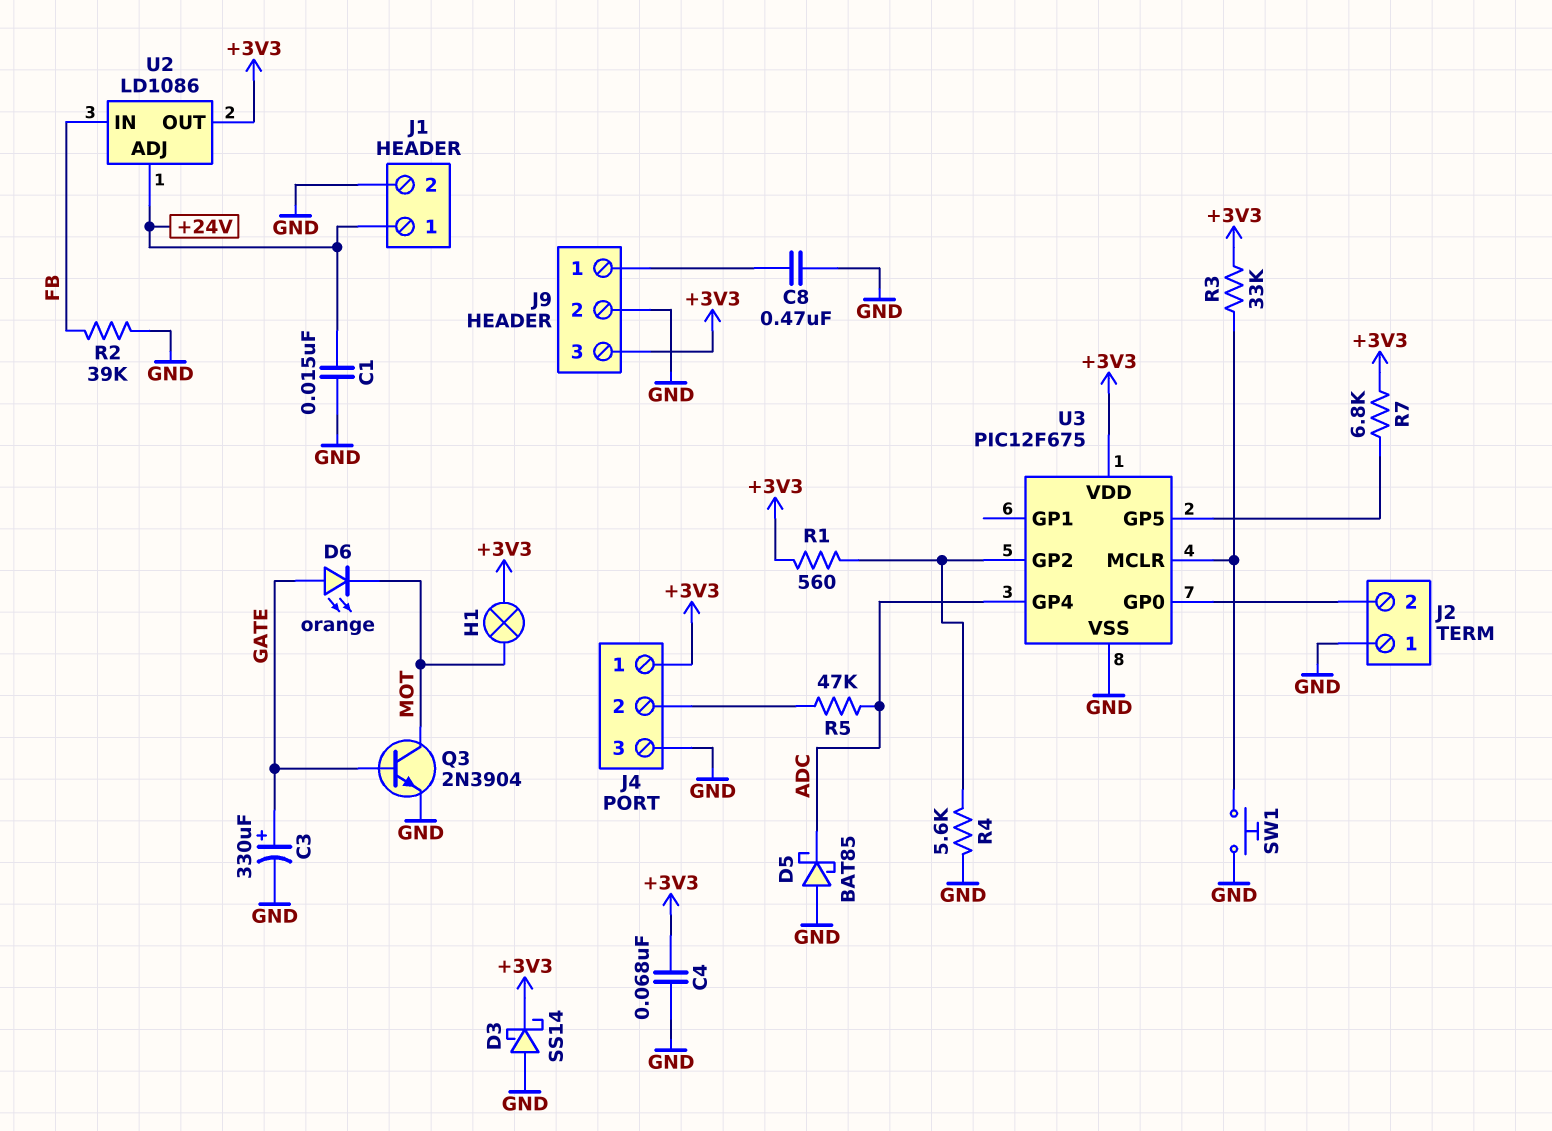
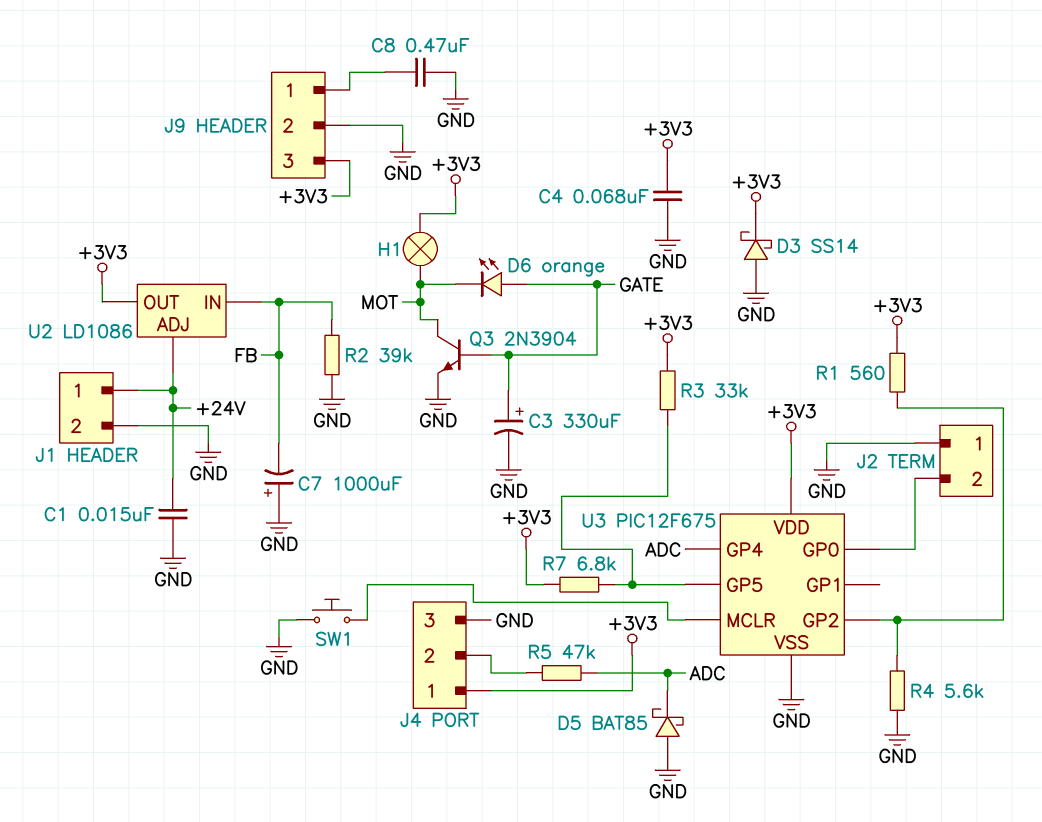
C7: none -> 1000uF (plus GND, minus FB)
R3: 33k (+3V3, U3/MCLR) -> 33k (+3V3, U3/GP5)

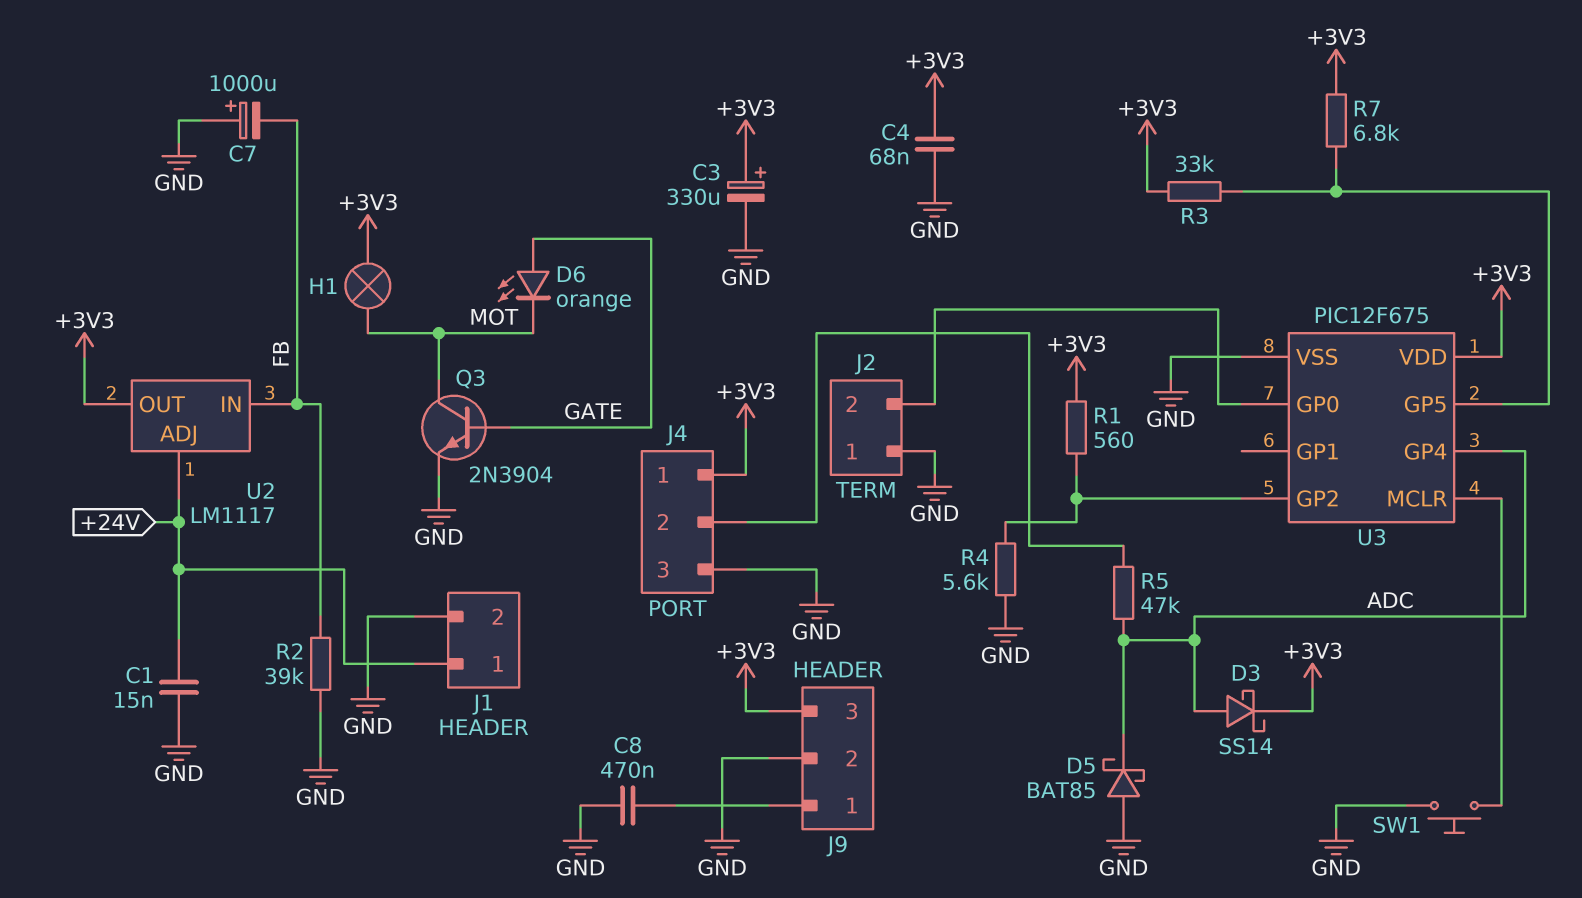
C3: 330uF (plus GATE, minus GND) -> 330uF (plus +3V3, minus GND)
D3: schottky SS14 (A GND, K +3V3) -> schottky SS14 (A ADC, K +3V3)
U2: LD1086 -> LM1117

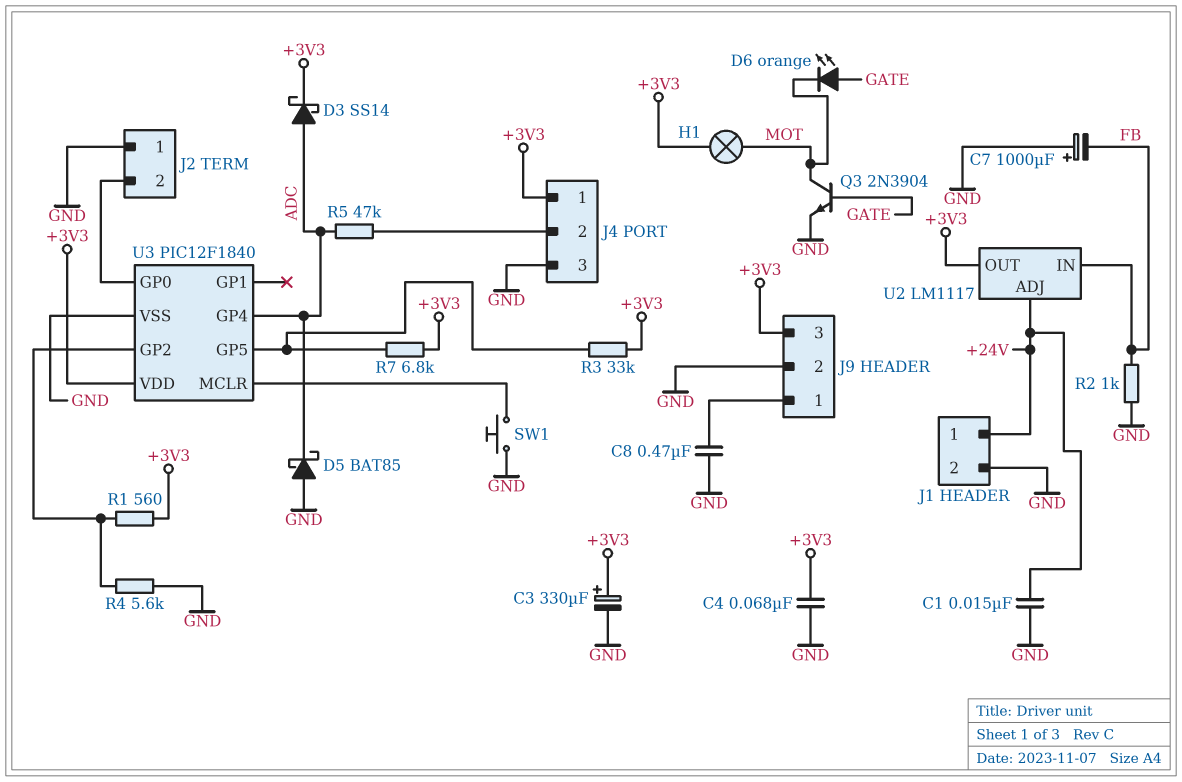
R2: 39k (FB, GND) -> 1k (FB, GND)
U3: PIC12F675 -> PIC12F1840

